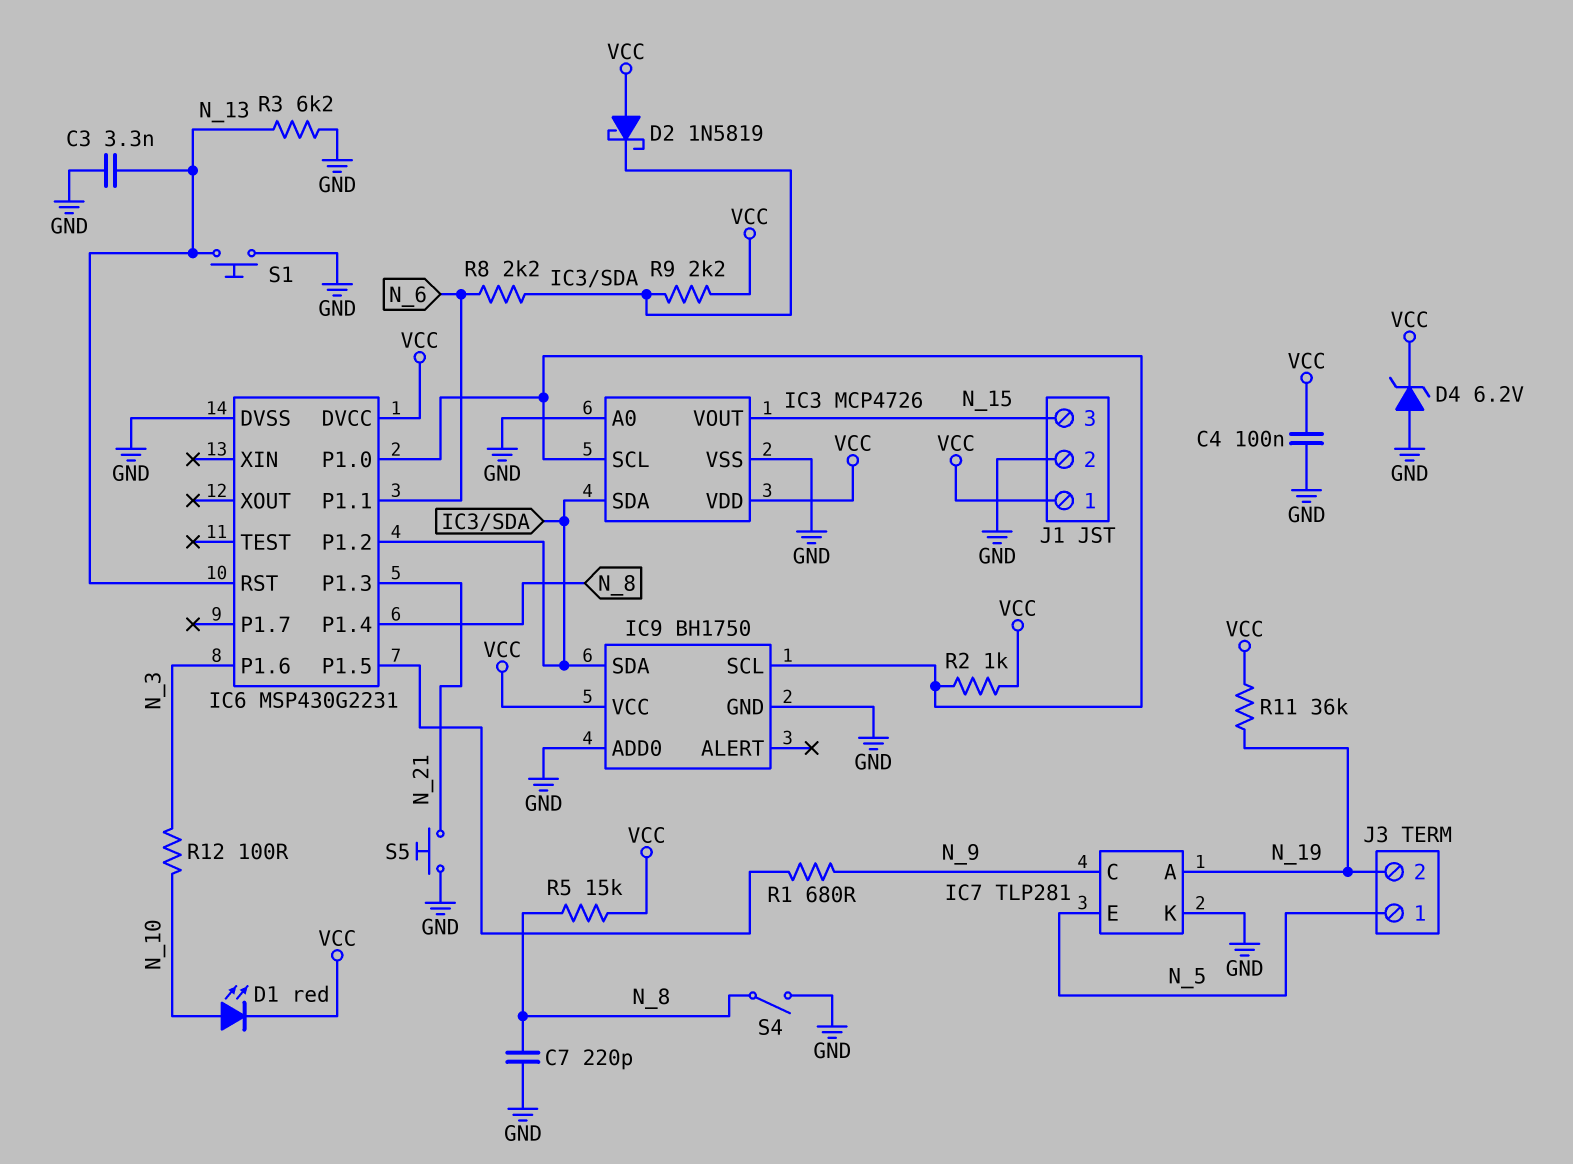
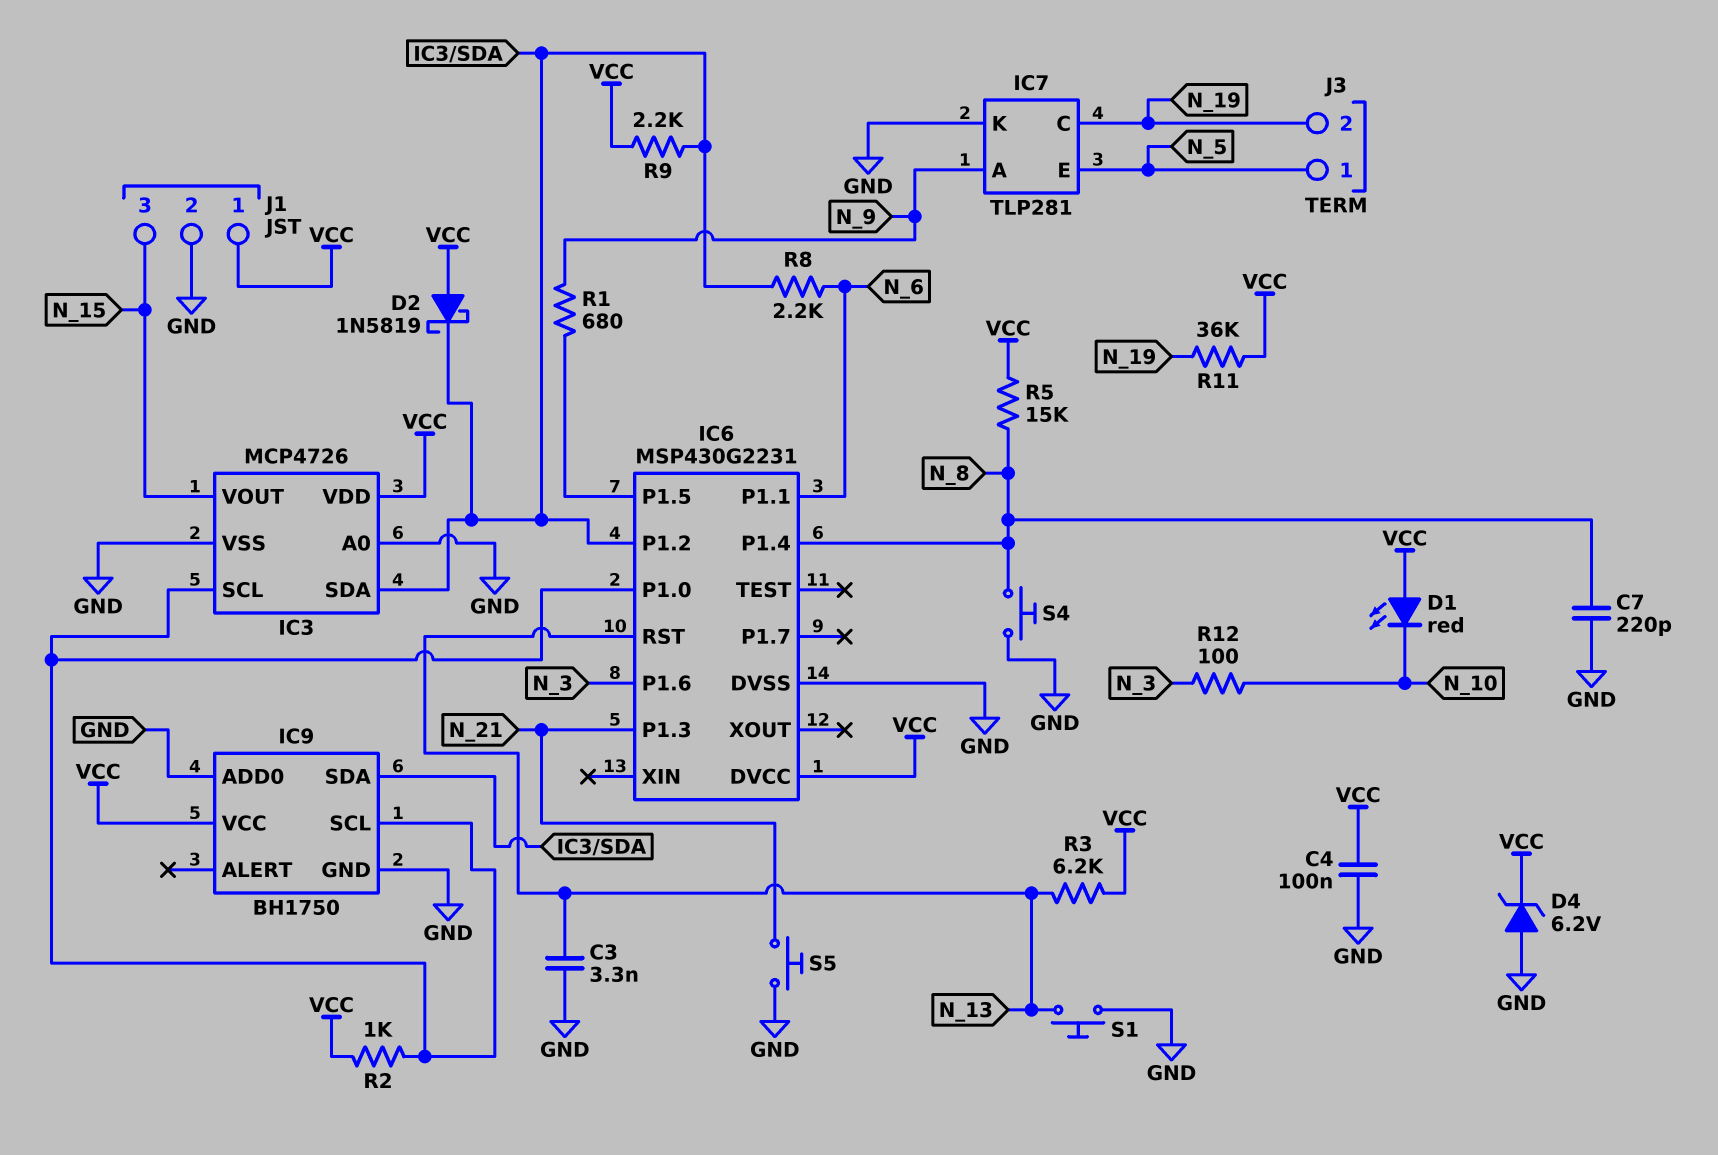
D1: LED red (A N_10, K VCC) -> LED red (A VCC, K N_10)
IC7 pin A: N_19 -> N_9
IC7 pin C: N_9 -> N_19
R3: 6.2k (GND, N_13) -> 6.2k (N_13, VCC)
S4: switch (GND, N_8) -> button (GND, N_8)

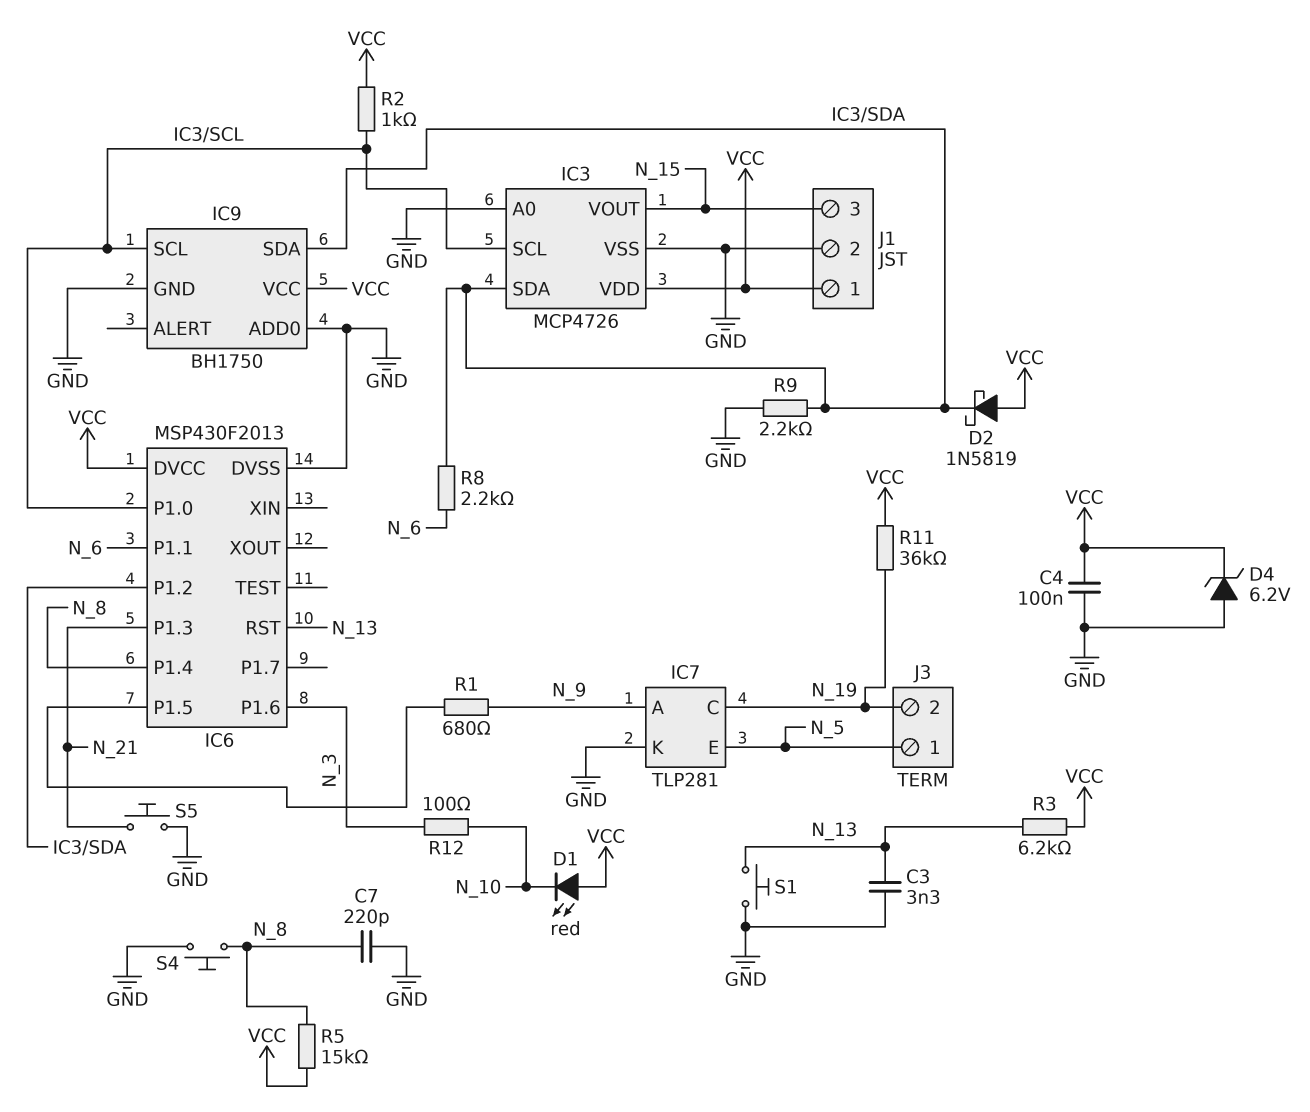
IC6: MSP430G2231 -> MSP430F2013
R9: 2.2k (IC3/SDA, VCC) -> 2.2k (GND, IC3/SDA)

